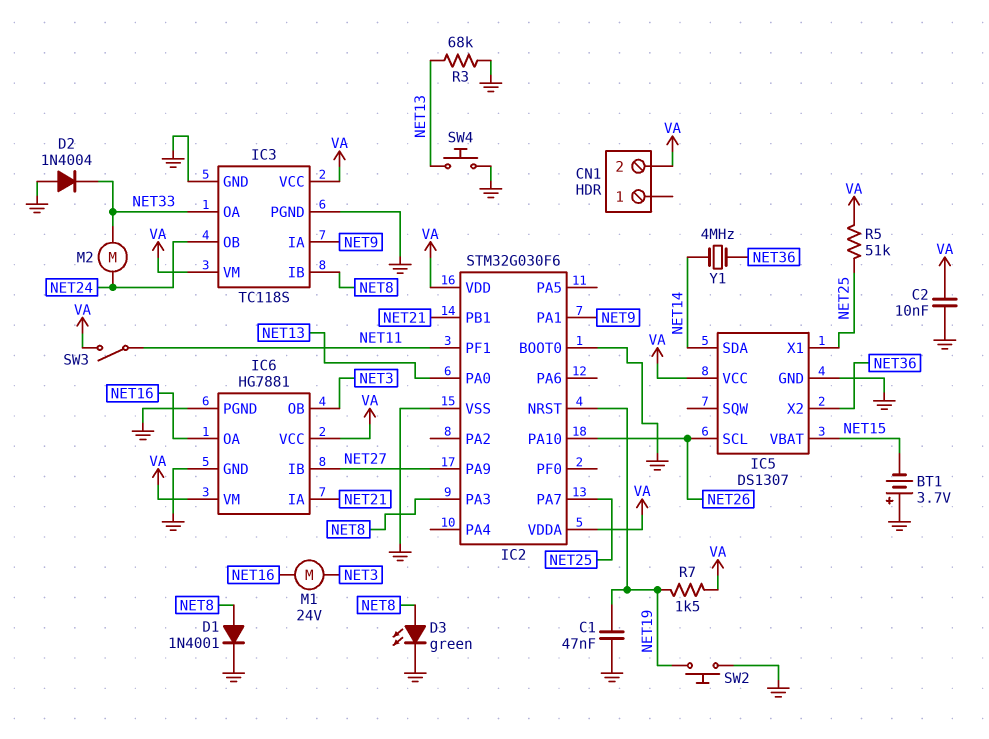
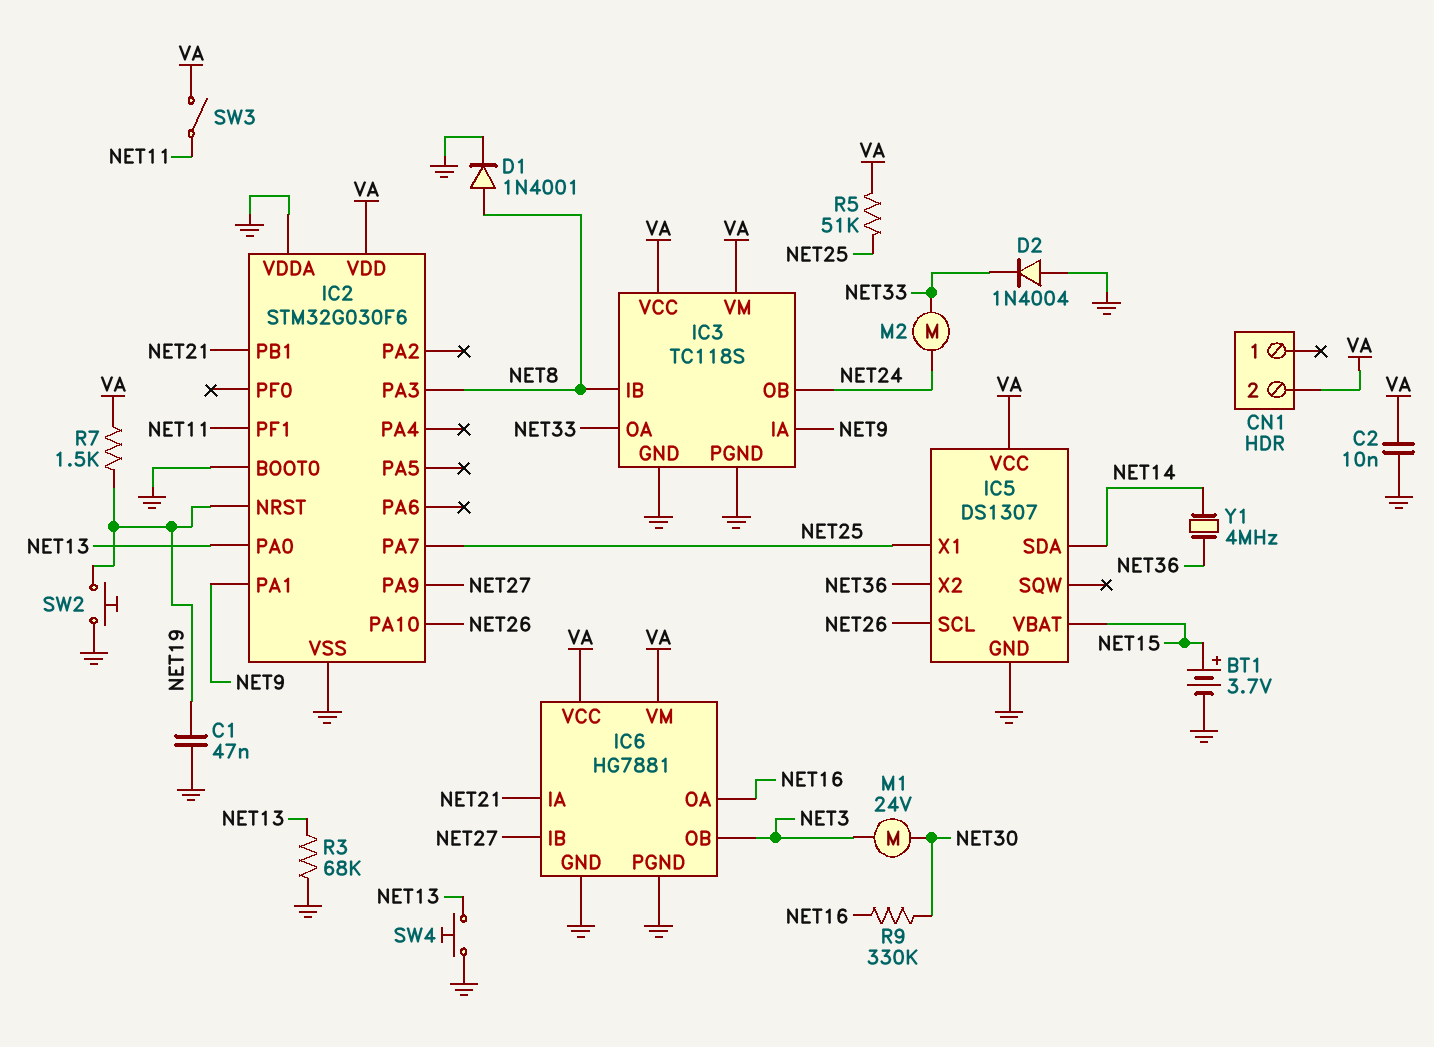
BT1: 3.7V (plus GND, minus NET15) -> 3.7V (plus NET15, minus GND)
D3: LED green (A NET8, K GND) -> none
IC2 pin VDDA: VA -> GND
M1: motor 24V (NET3, NET16) -> motor 24V (NET3, NET30)
R9: none -> 330k (NET16, NET30)

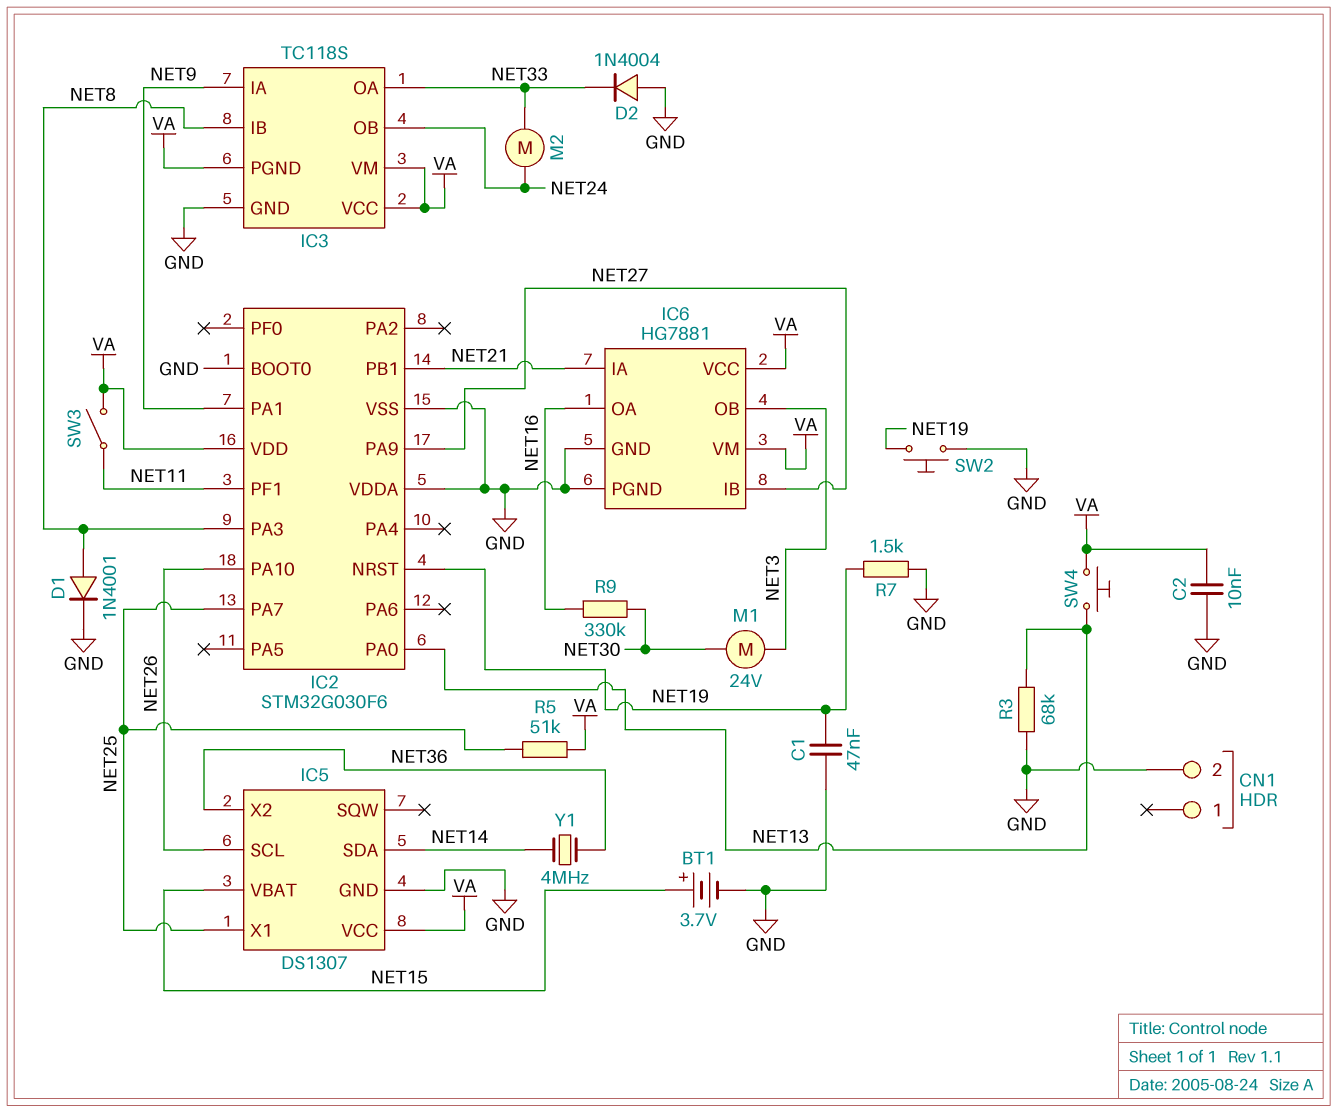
CN1 pin 2: VA -> GND
IC3 pin PGND: GND -> VA
R7: 1.5k (NET19, VA) -> 1.5k (GND, NET19)
SW4: button (GND, NET13) -> button (NET13, VA)

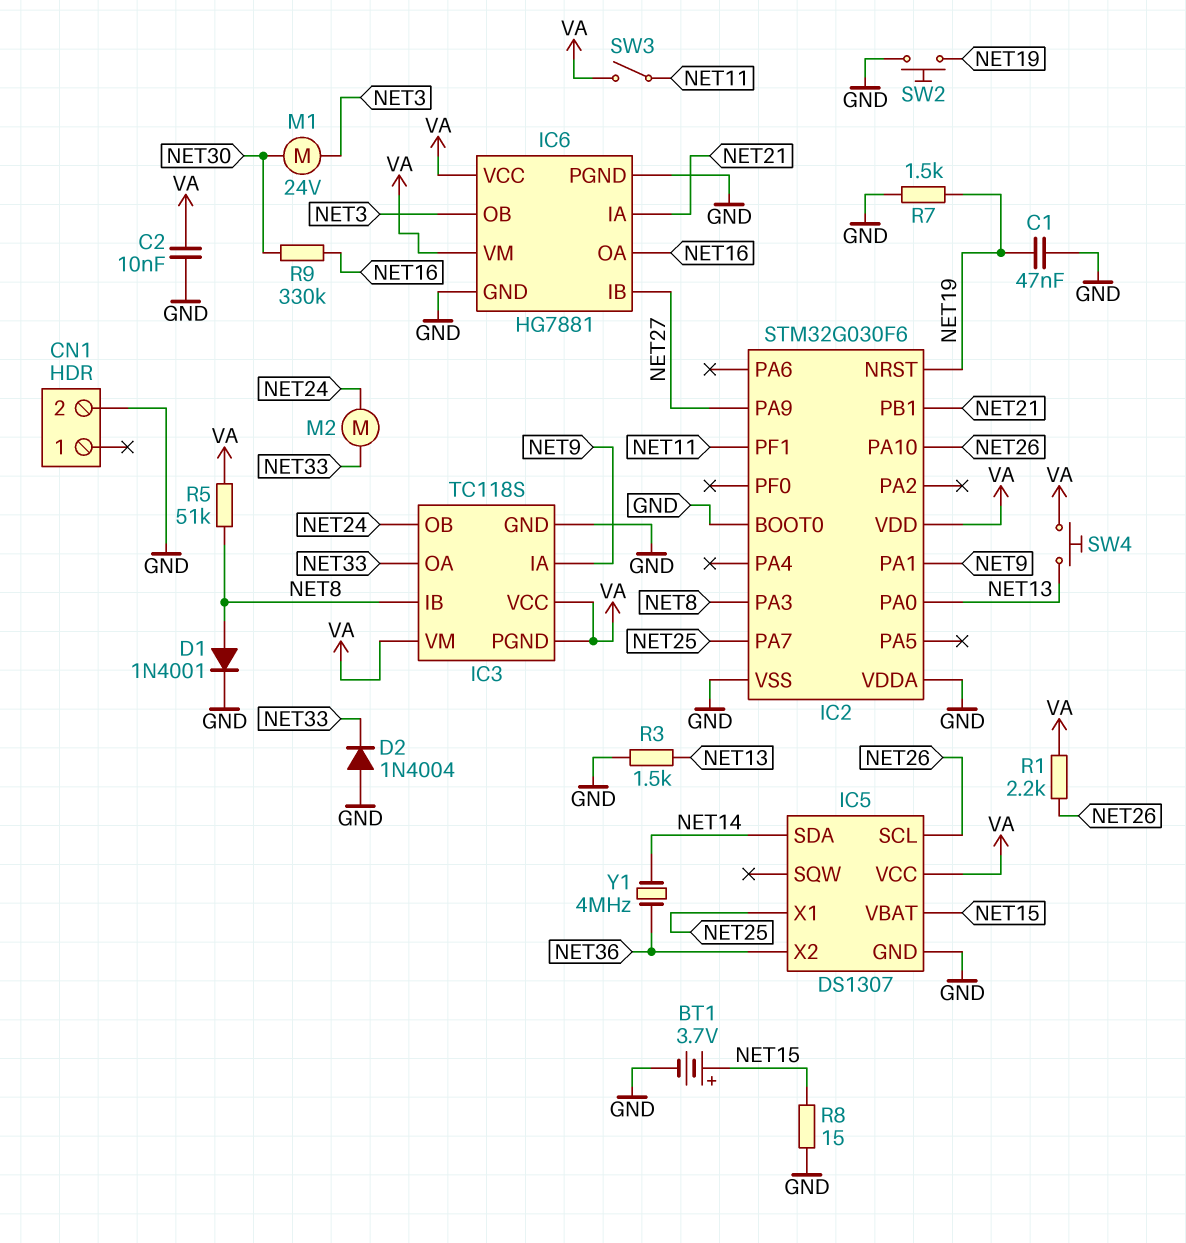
R1: none -> 2.2k (NET26, VA)
R3: 68k (GND, NET13) -> 1.5k (GND, NET13)
R5: 51k (NET25, VA) -> 51k (NET8, VA)
R8: none -> 15 (GND, NET15)

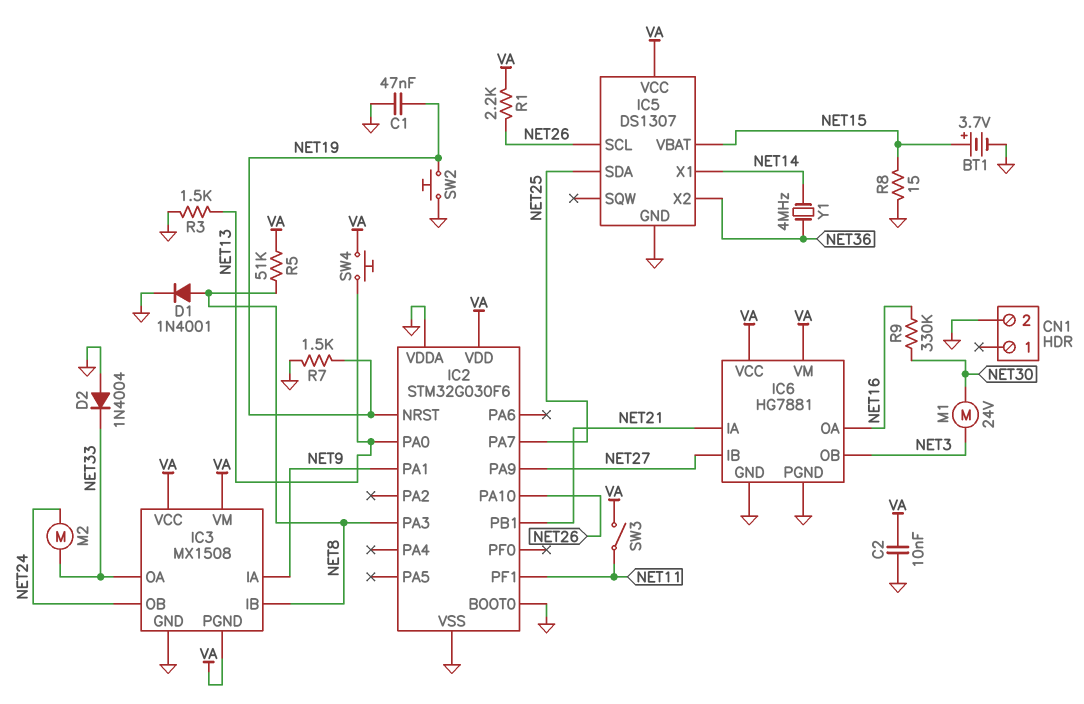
IC3: TC118S -> MX1508
IC5 pin SDA: NET14 -> NET25
IC5 pin X1: NET25 -> NET14

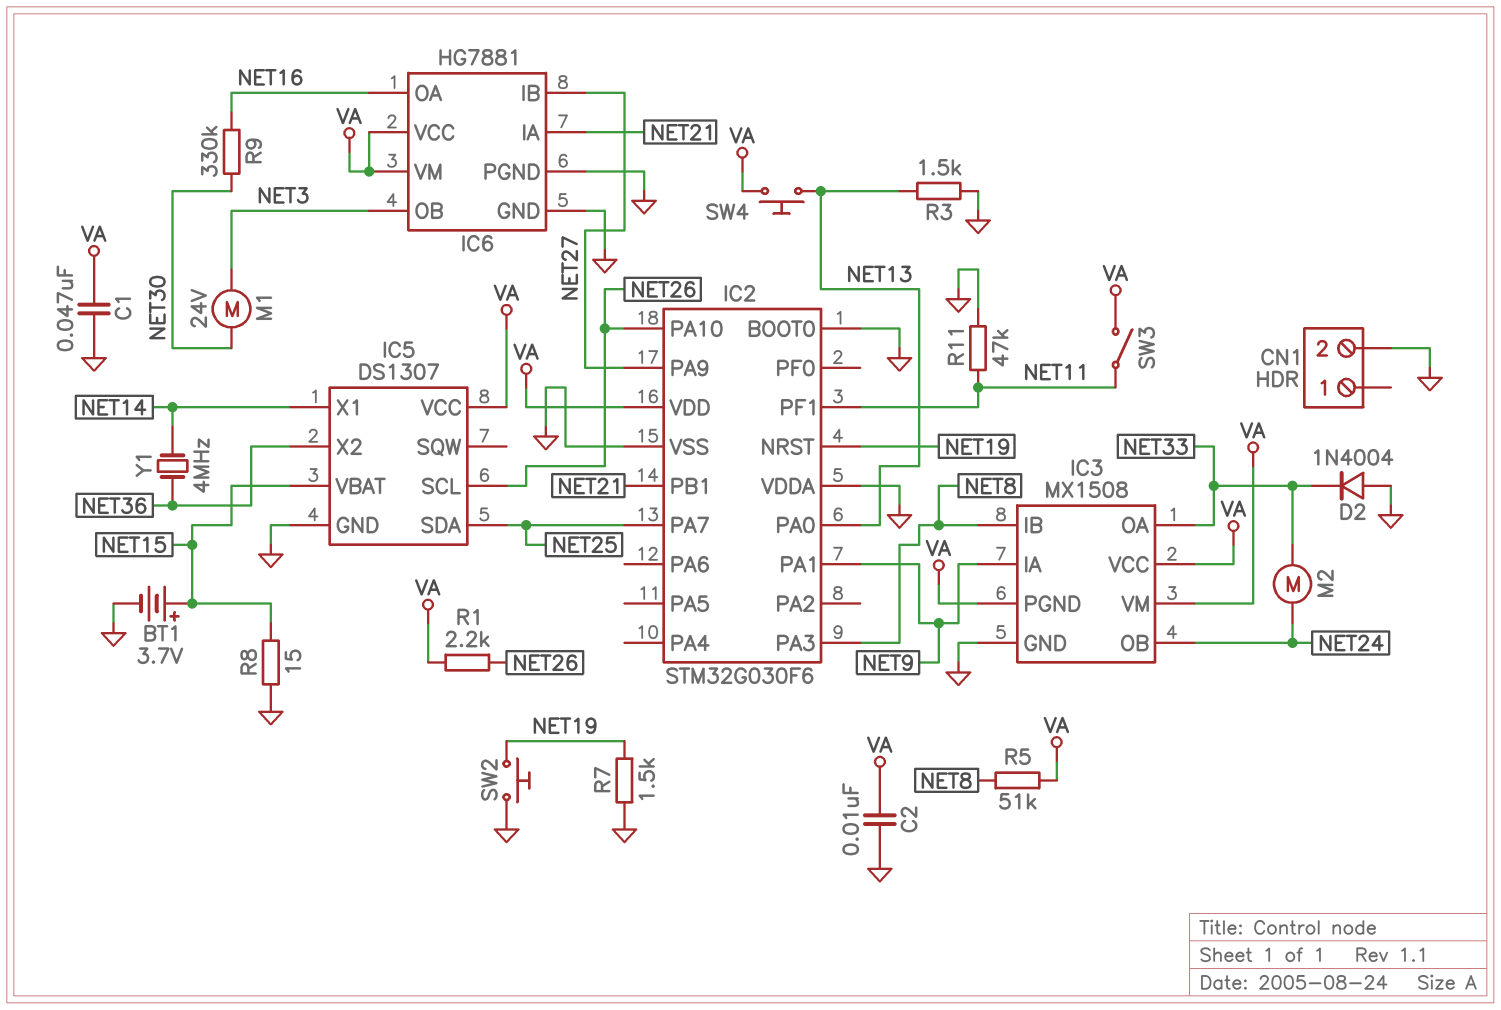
C1: 47nF (GND, NET19) -> 47nF (GND, VA)
D1: diode 1N4001 (A NET8, K GND) -> none
R11: none -> 47k (GND, NET11)

